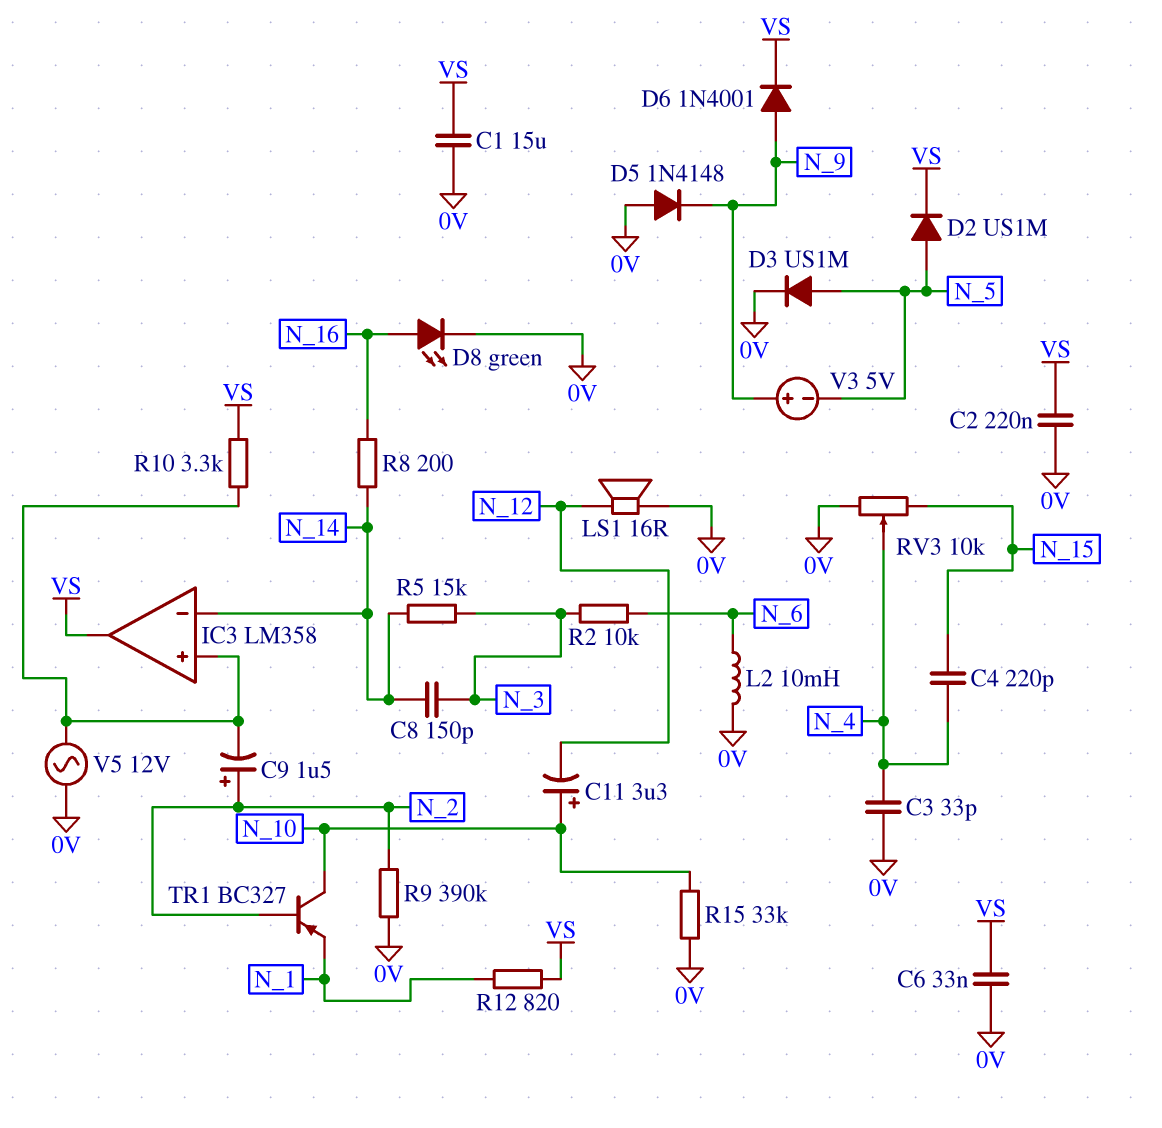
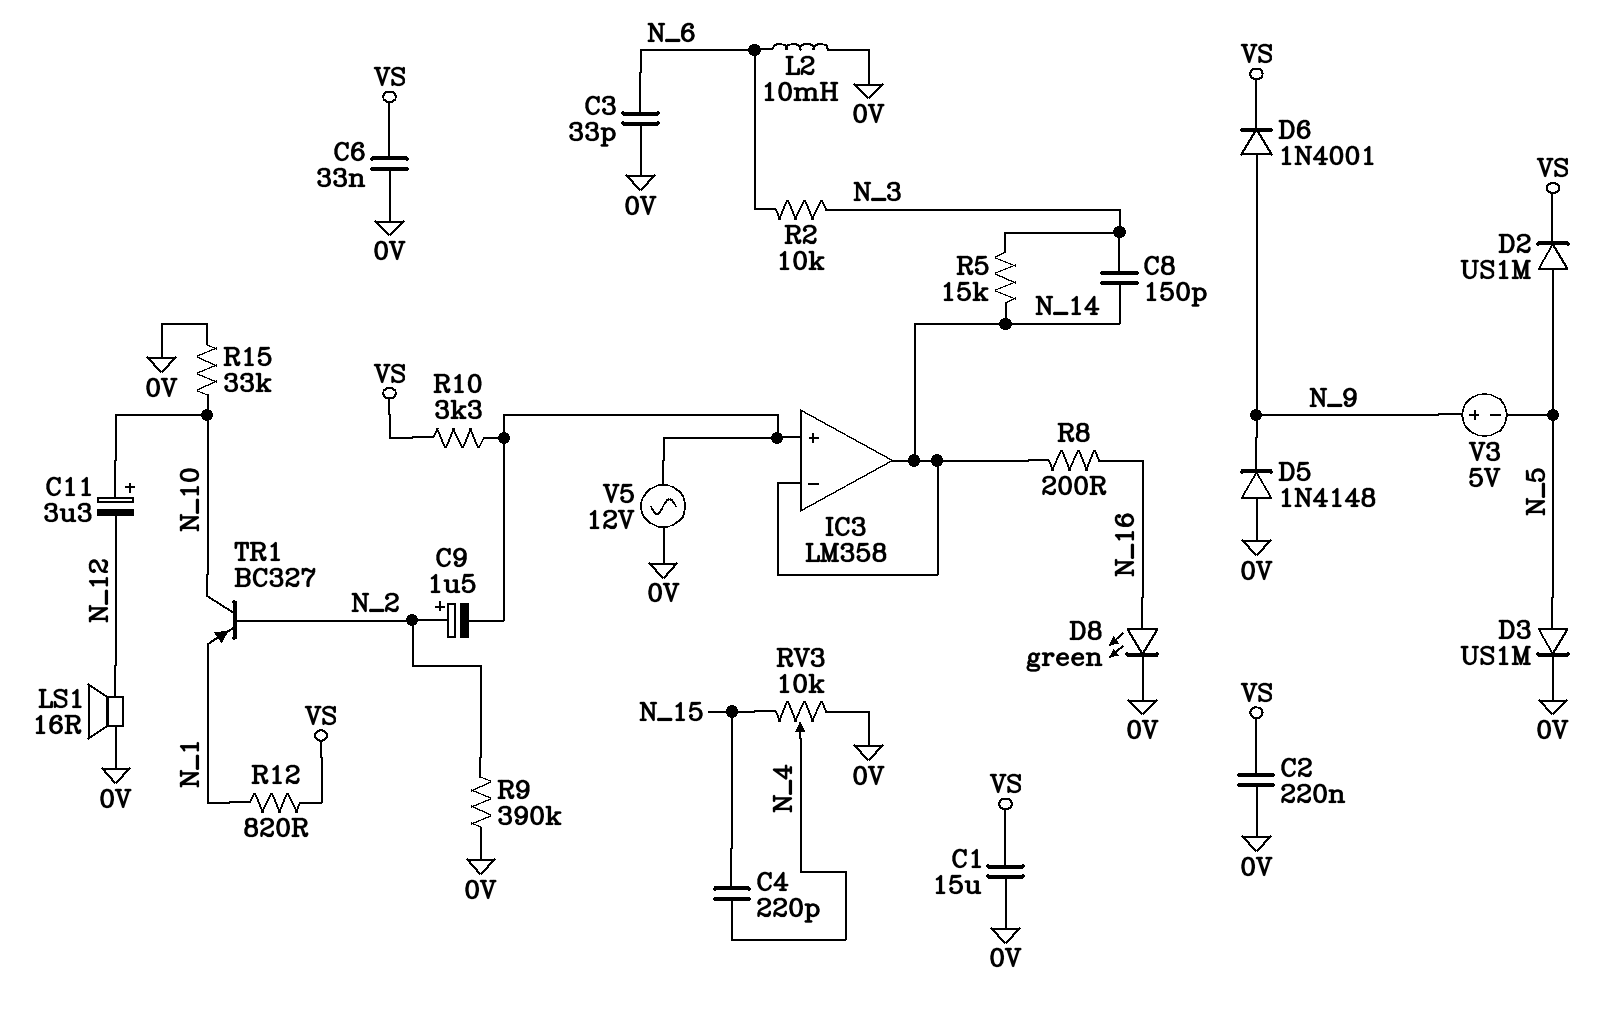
C3: 33pF (0V, N_4) -> 33pF (0V, N_6)
IC3 pin out: VS -> N_14

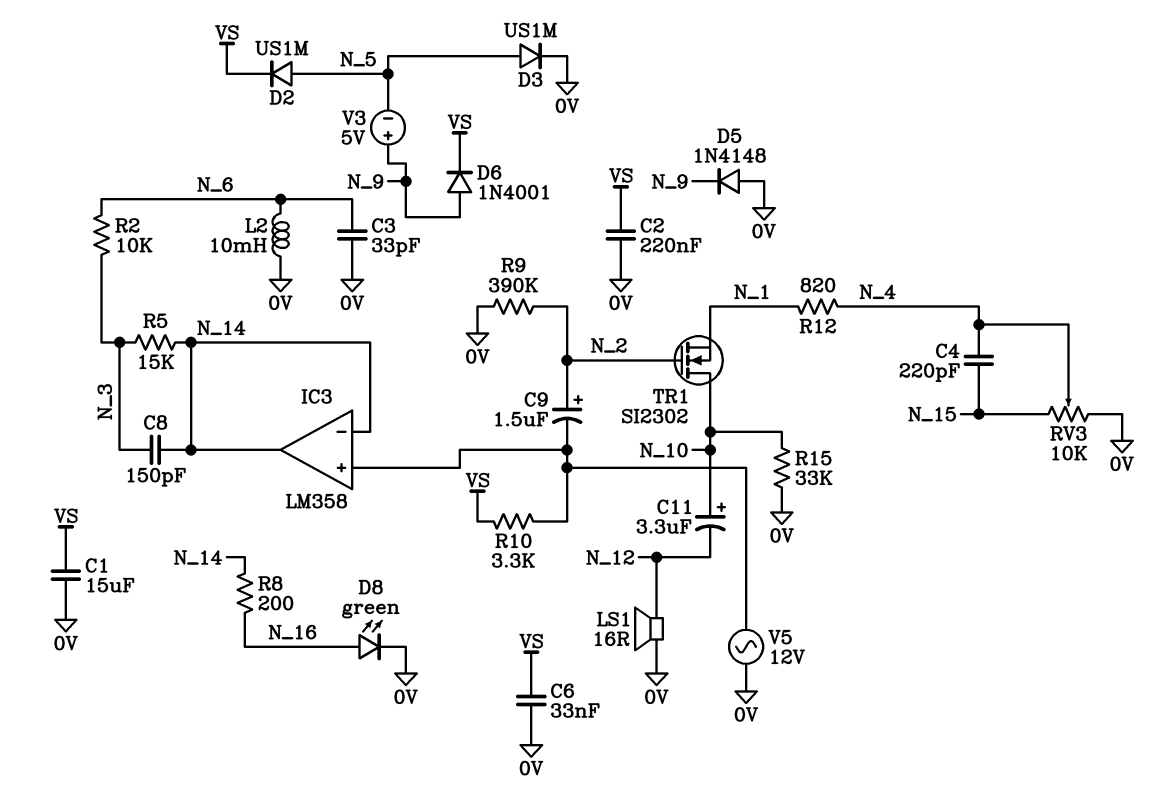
R12: 820 (N_1, VS) -> 820 (N_1, N_4)
TR1: PNP BC327 (B N_2, C N_10, E N_1) -> NMOS SI2302 (G N_2, D N_10, S N_1)

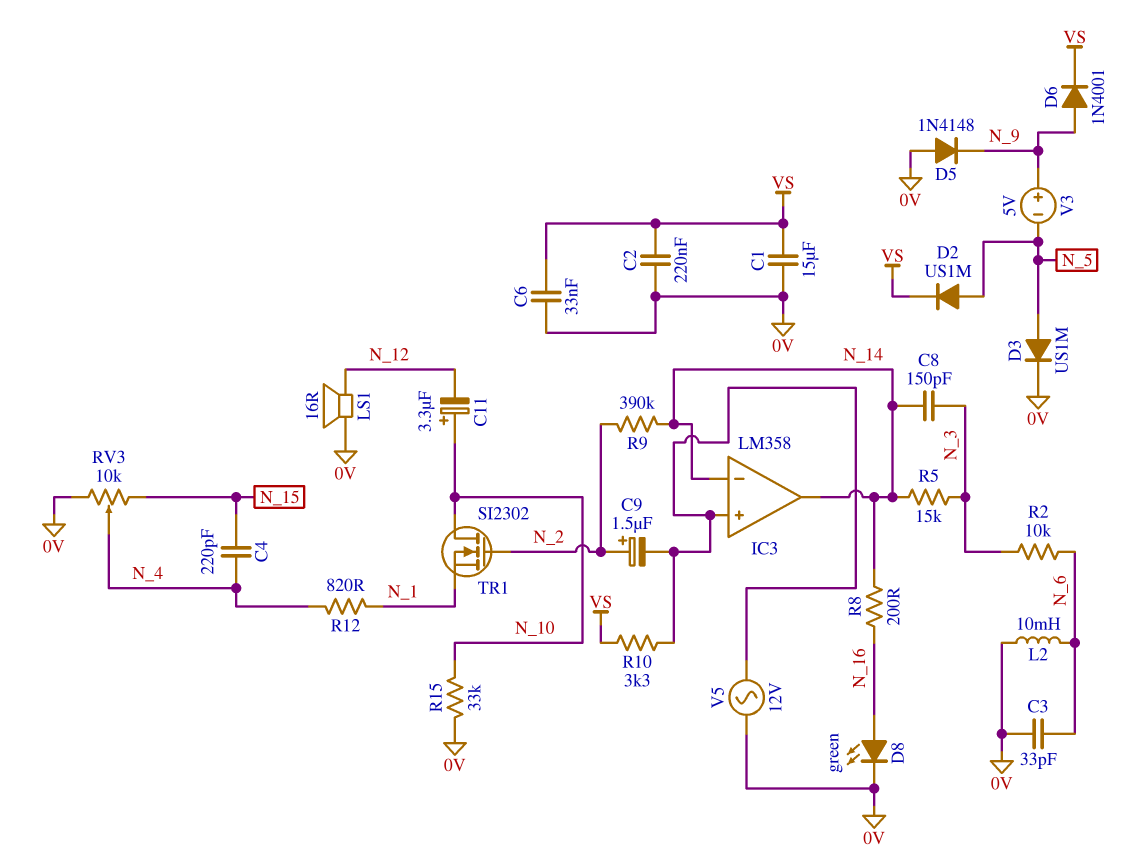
R9: 390k (0V, N_2) -> 390k (N_2, N_14)

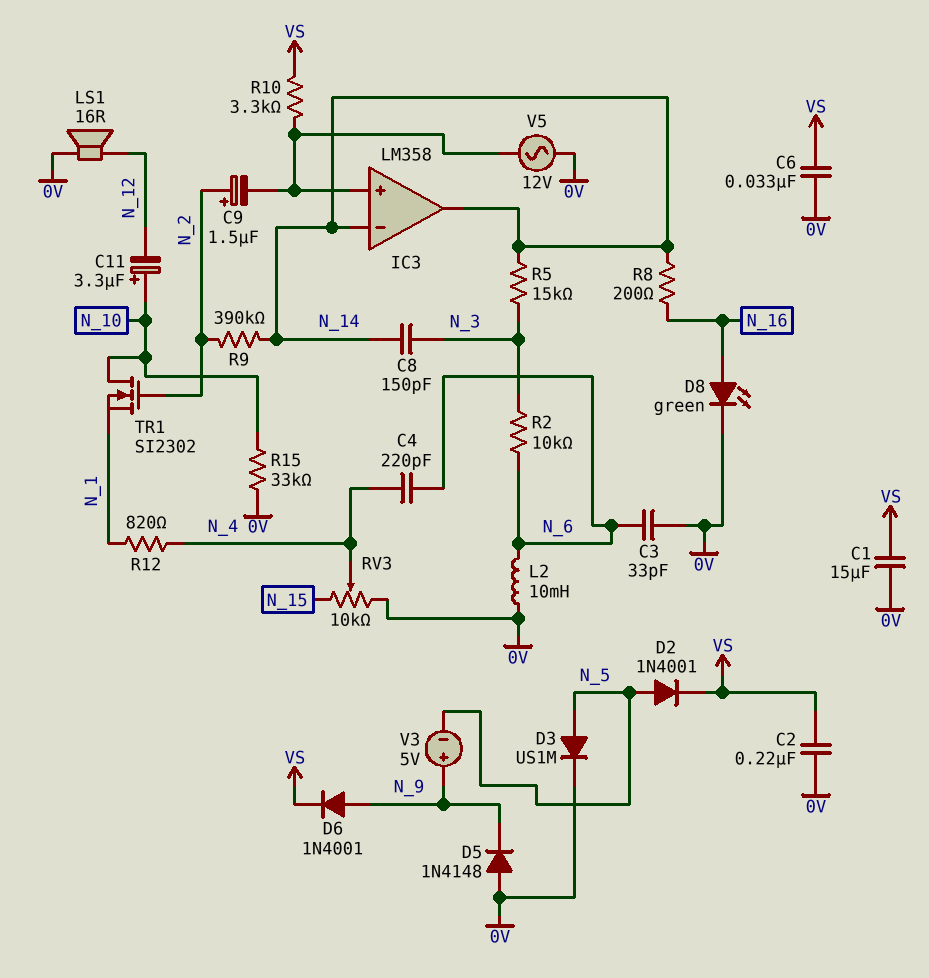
C4: 220pF (N_4, N_15) -> 220pF (N_4, N_6)
D2: diode US1M (A N_5, K VS) -> diode 1N4001 (A N_5, K VS)

